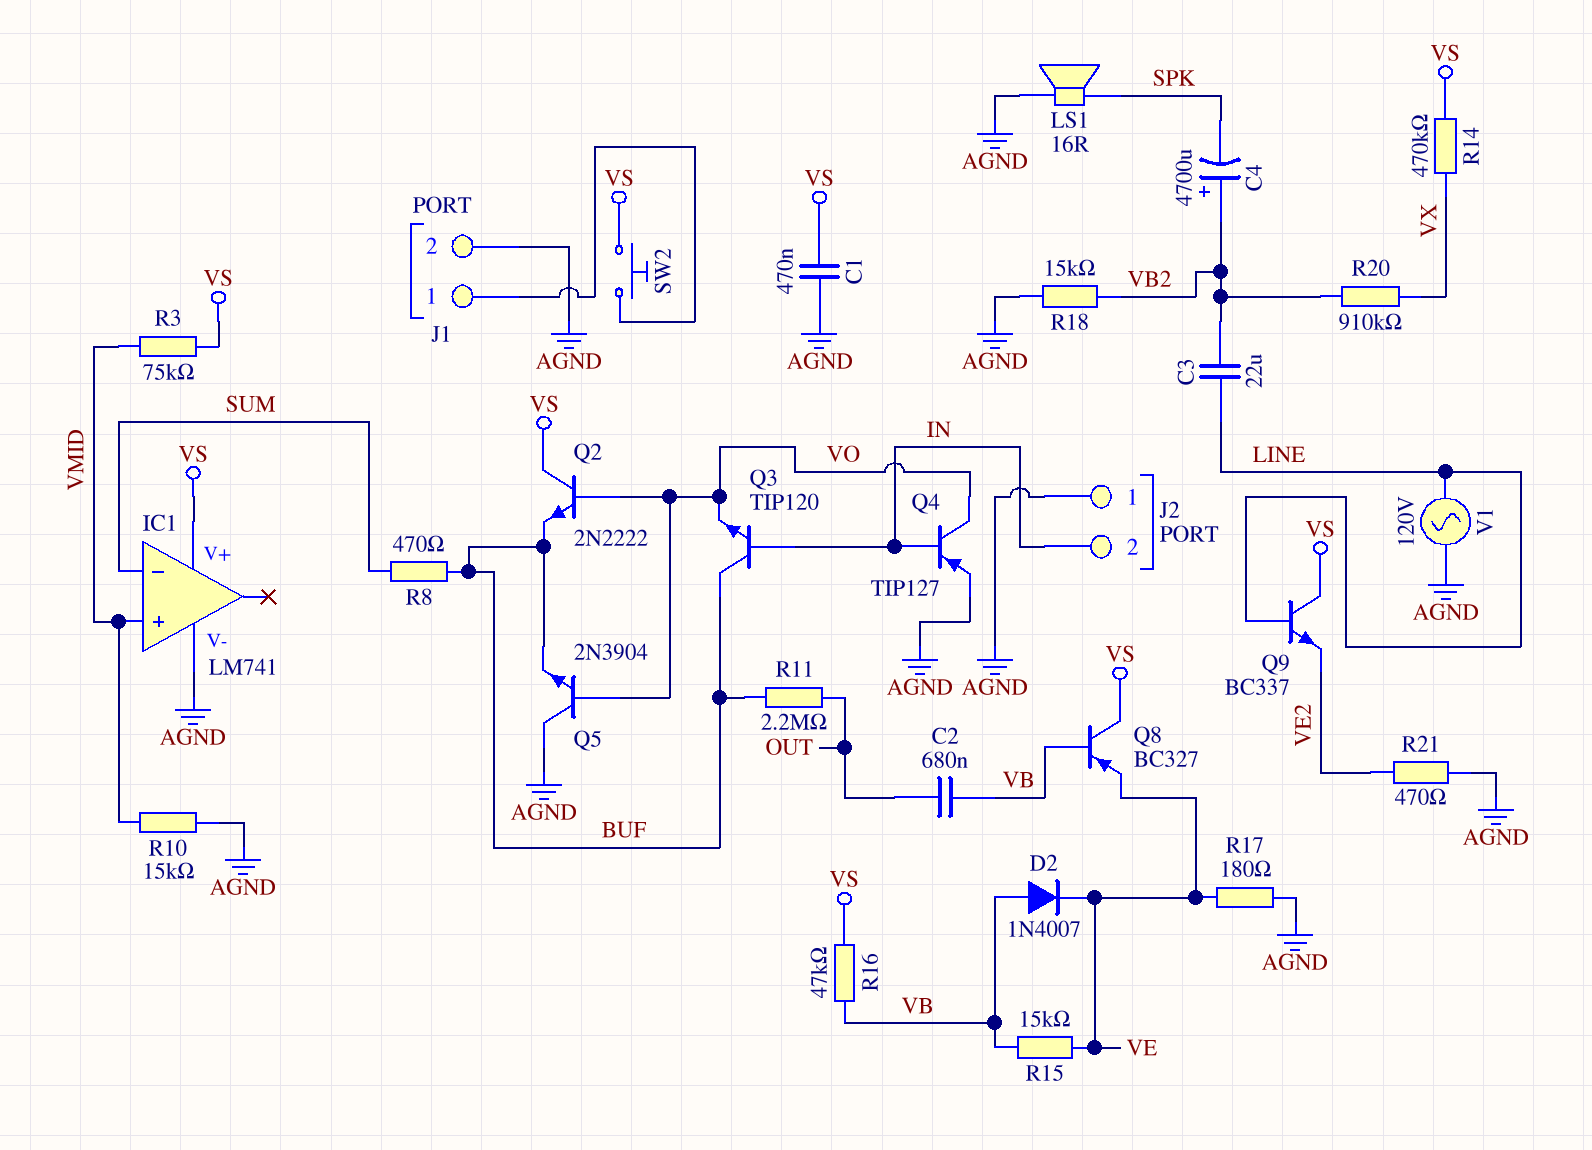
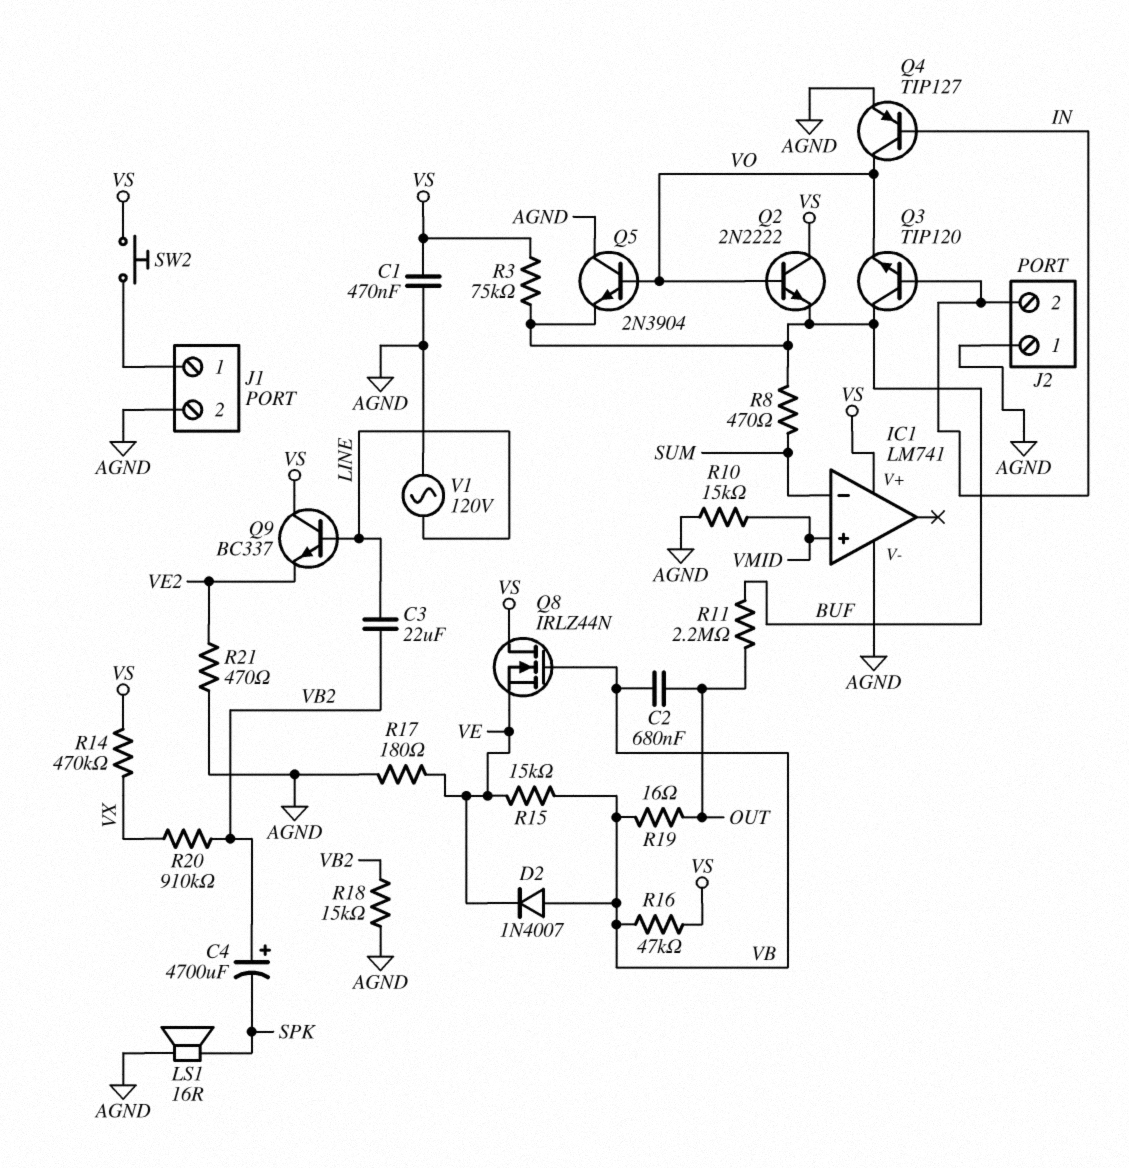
Q8: PNP BC327 (B VB, C VS, E VE) -> NMOS IRLZ44N (G VB, D VS, S VE)
R3: 75k (VMID, VS) -> 75k (BUF, VS)
R19: none -> 16 (OUT, VB)

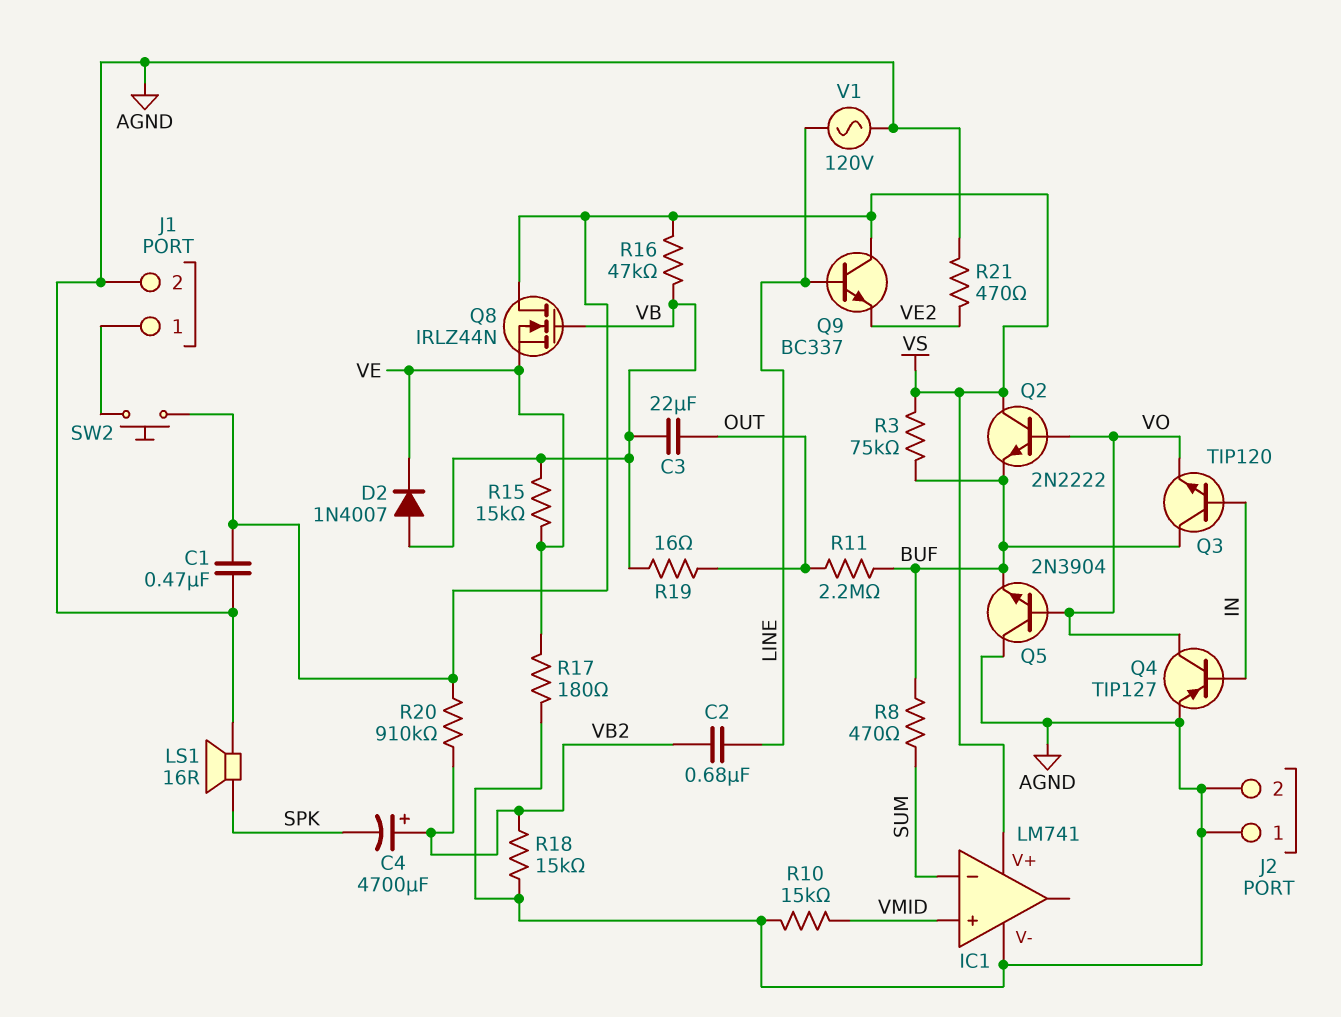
C2: 680nF (OUT, VB) -> 680nF (LINE, VB2)
C3: 22uF (LINE, VB2) -> 22uF (OUT, VB)
J2 pin 2: IN -> AGND
R14: 470k (VS, VX) -> none
R20: 910k (VB2, VX) -> 910k (VB2, VS)

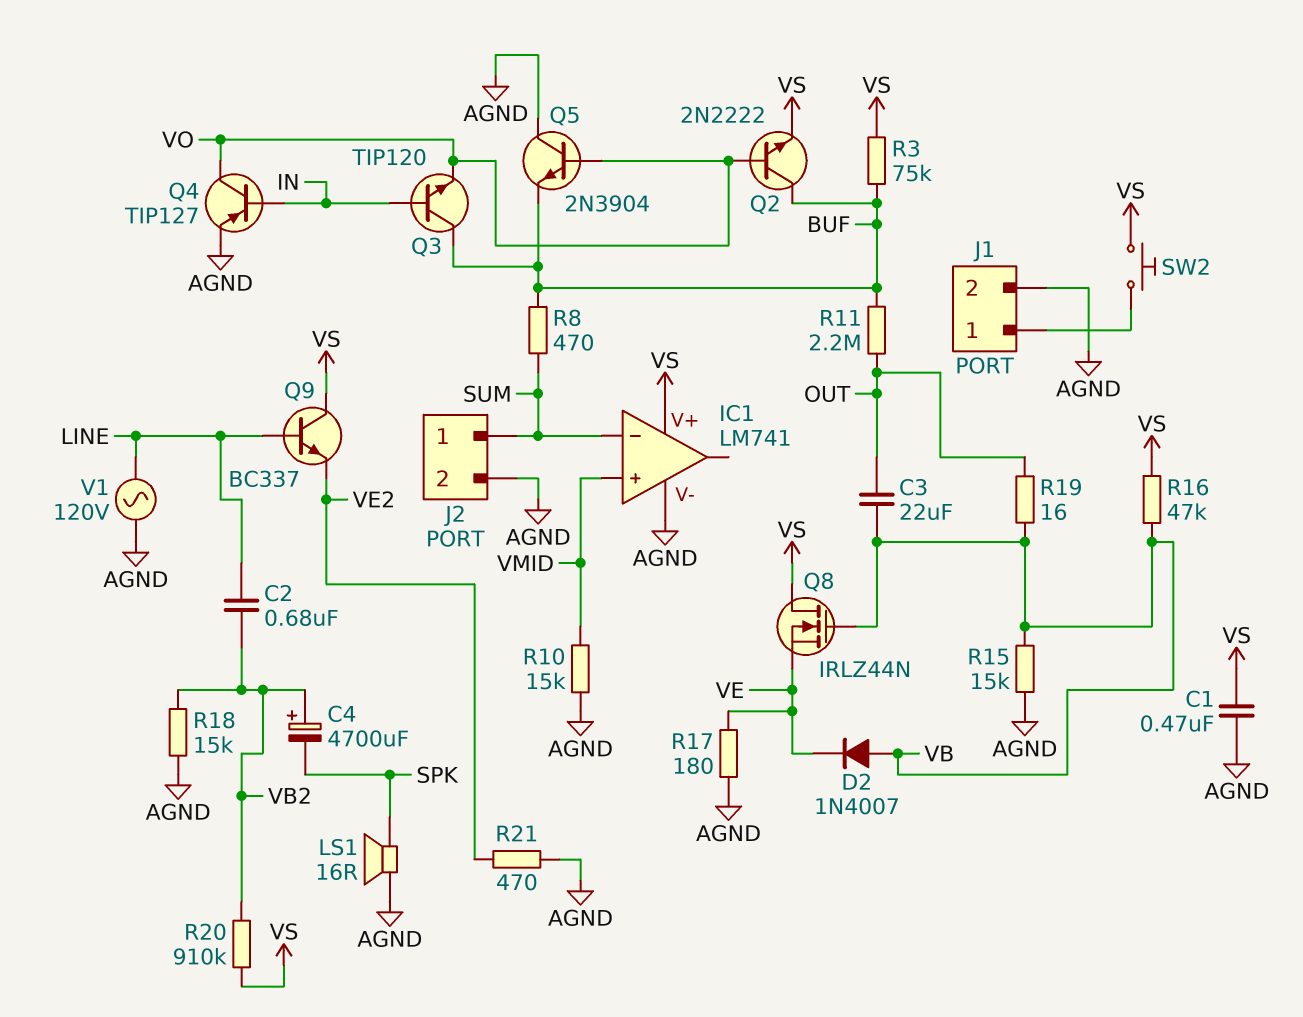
J2 pin 1: AGND -> SUM
Q2: NPN 2N2222 (B VO, C VS, E BUF) -> NPN 2N2222 (B VO, C BUF, E VS)
R15: 15k (VB, VE) -> 15k (AGND, VB)

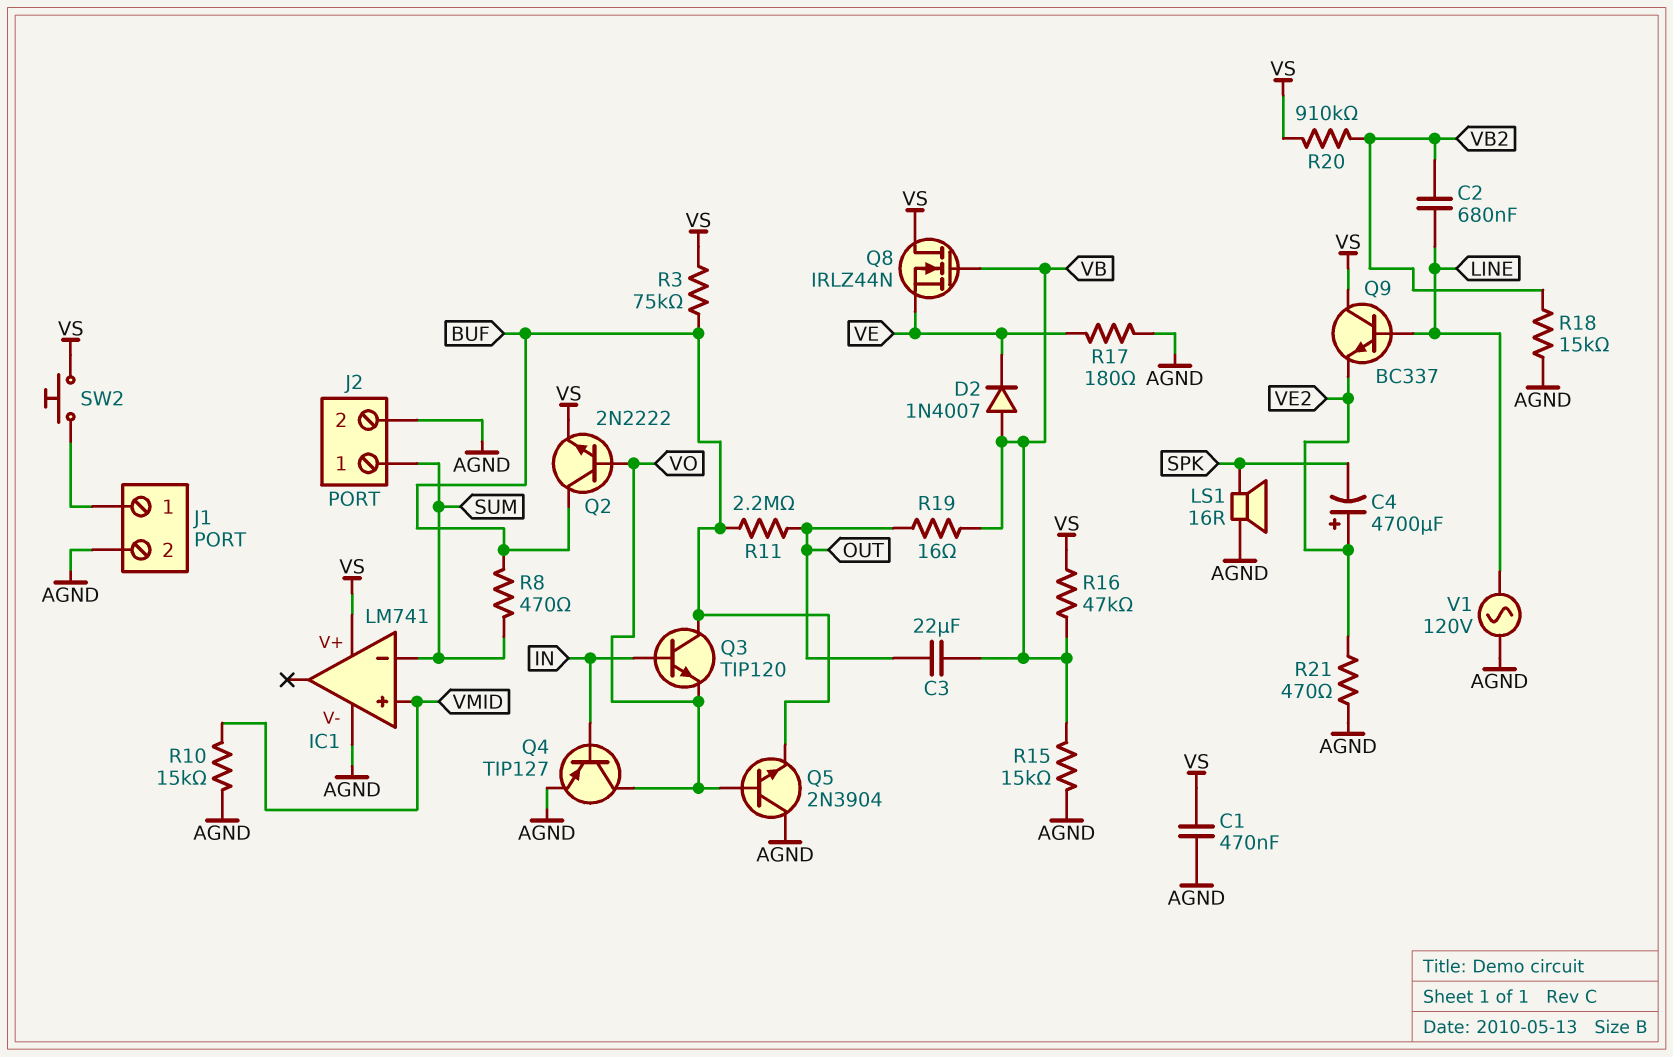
C4: 4700uF (plus VB2, minus SPK) -> 4700uF (plus VE2, minus SPK)

